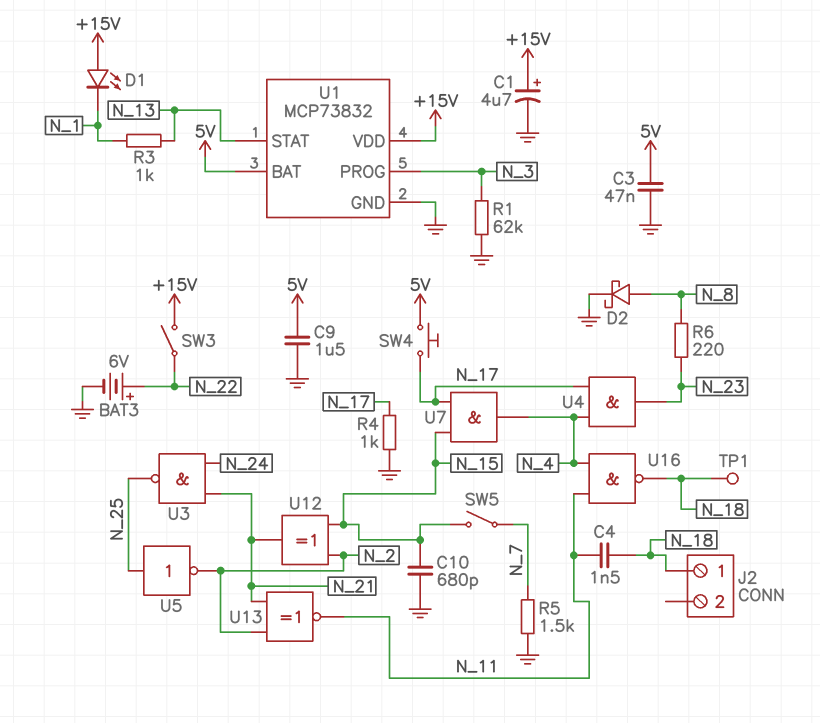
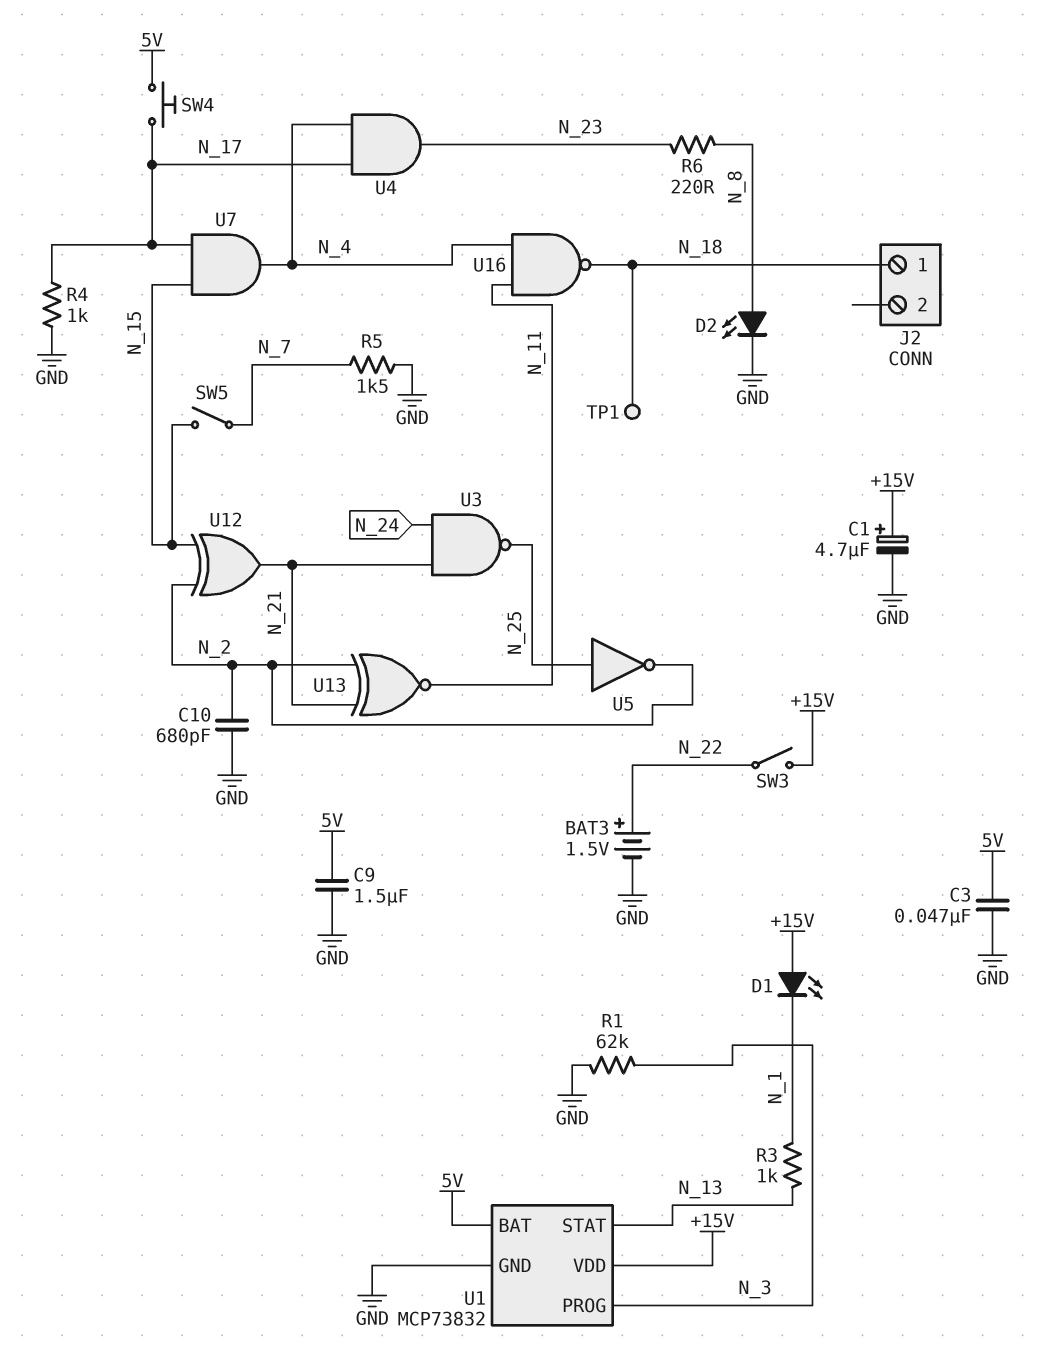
BAT3: 6V (plus N_22, minus GND) -> 1.5V (plus N_22, minus GND)
C4: 1.5nF (N_11, N_18) -> none
C10: 680pF (GND, N_15) -> 680pF (GND, N_2)
D2: schottky (A N_8, K GND) -> LED (A N_8, K GND)

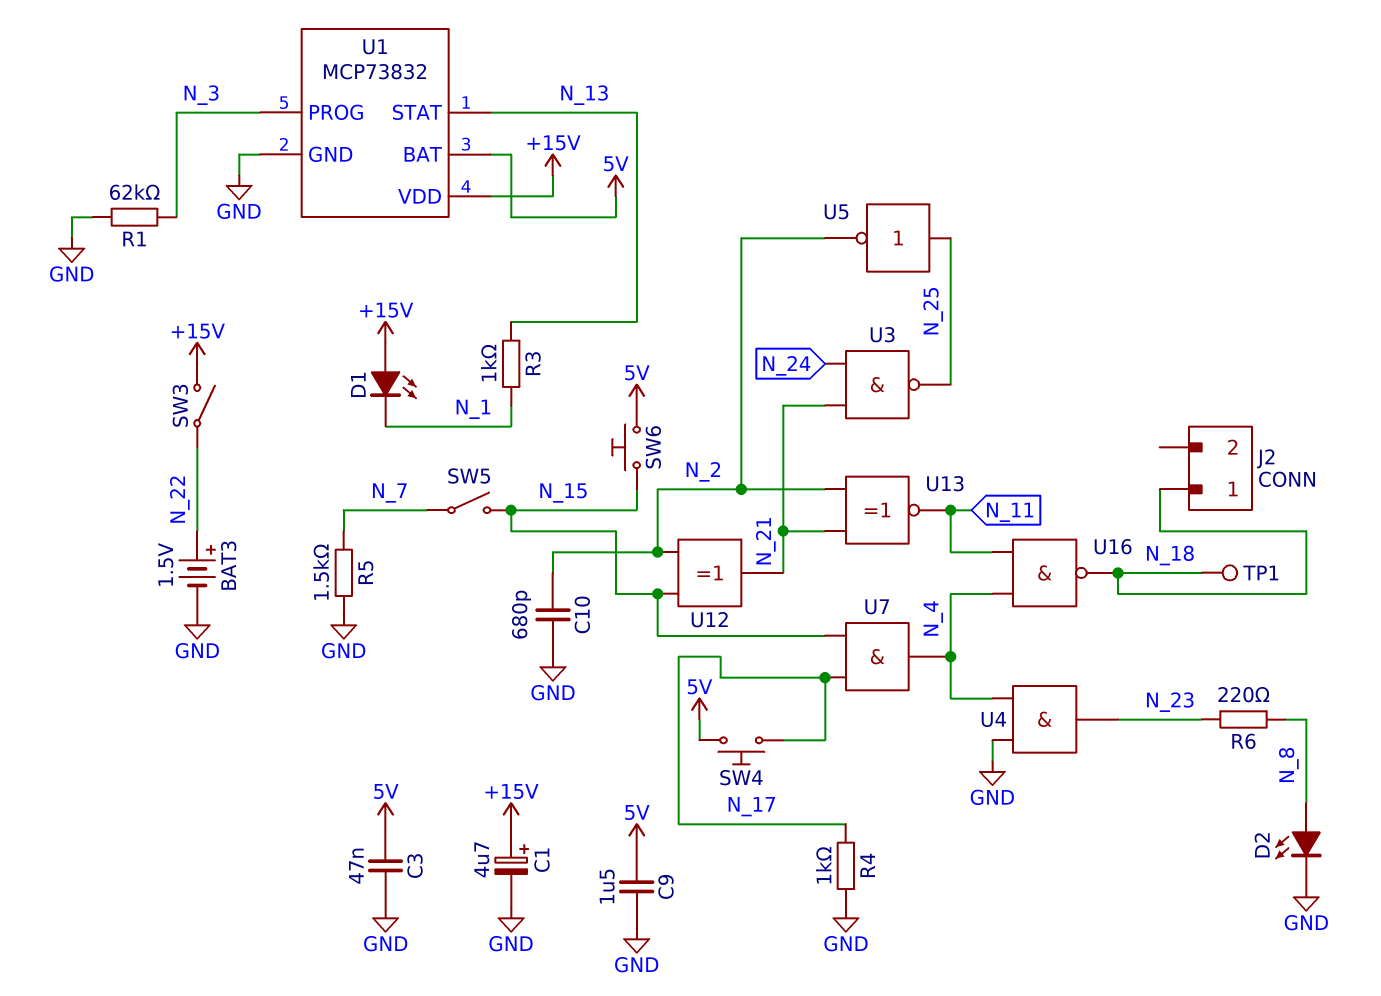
SW6: none -> button (5V, N_15)
U4: AND (in N_4, in N_17, out N_23) -> AND (in GND, in N_4, out N_23)

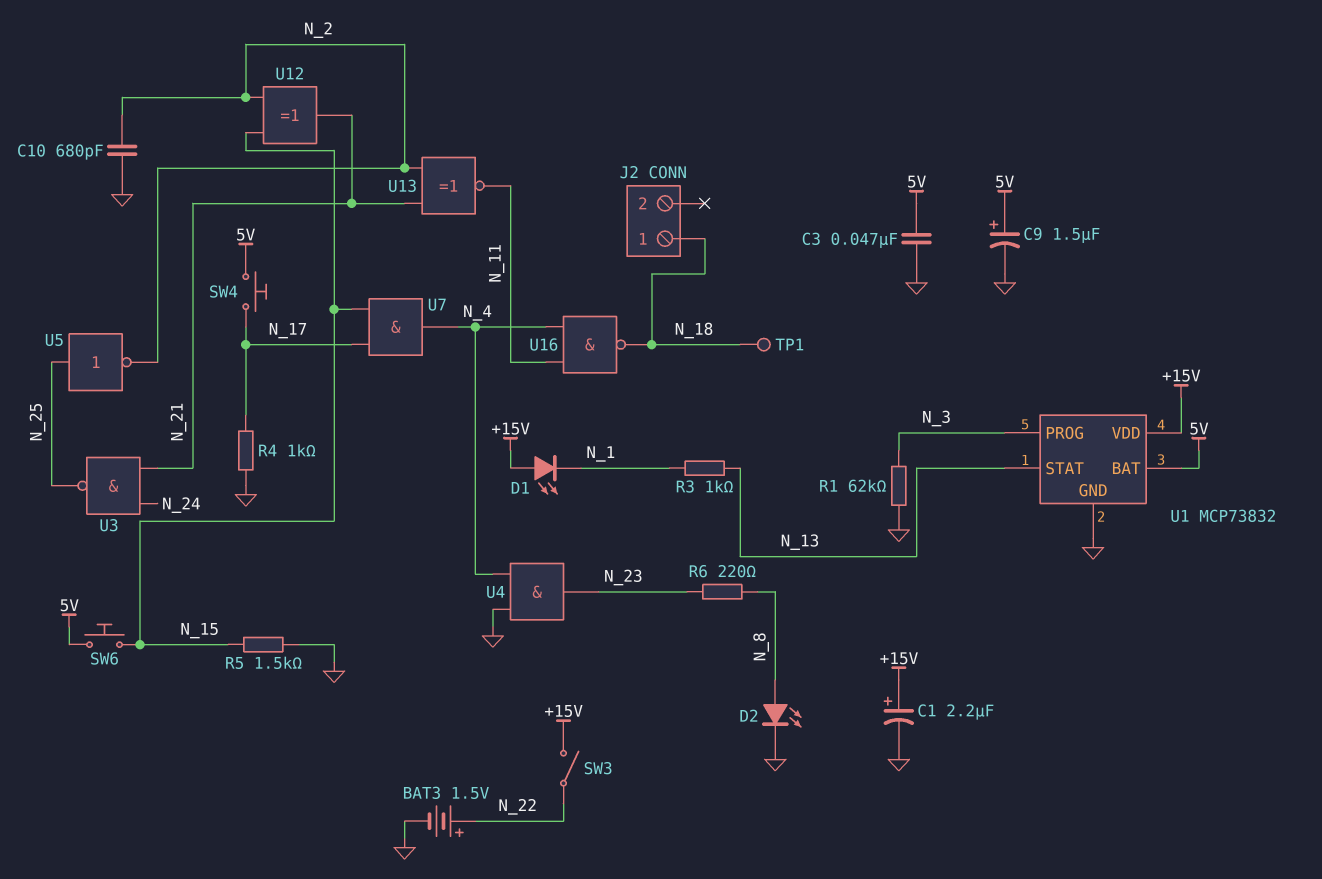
C1: 4.7uF (plus +15V, minus GND) -> 2.2uF (plus +15V, minus GND)
C9: 1.5uF (5V, GND) -> 1.5uF (plus 5V, minus GND)
R5: 1.5k (GND, N_7) -> 1.5k (GND, N_15)
SW5: switch (N_7, N_15) -> none

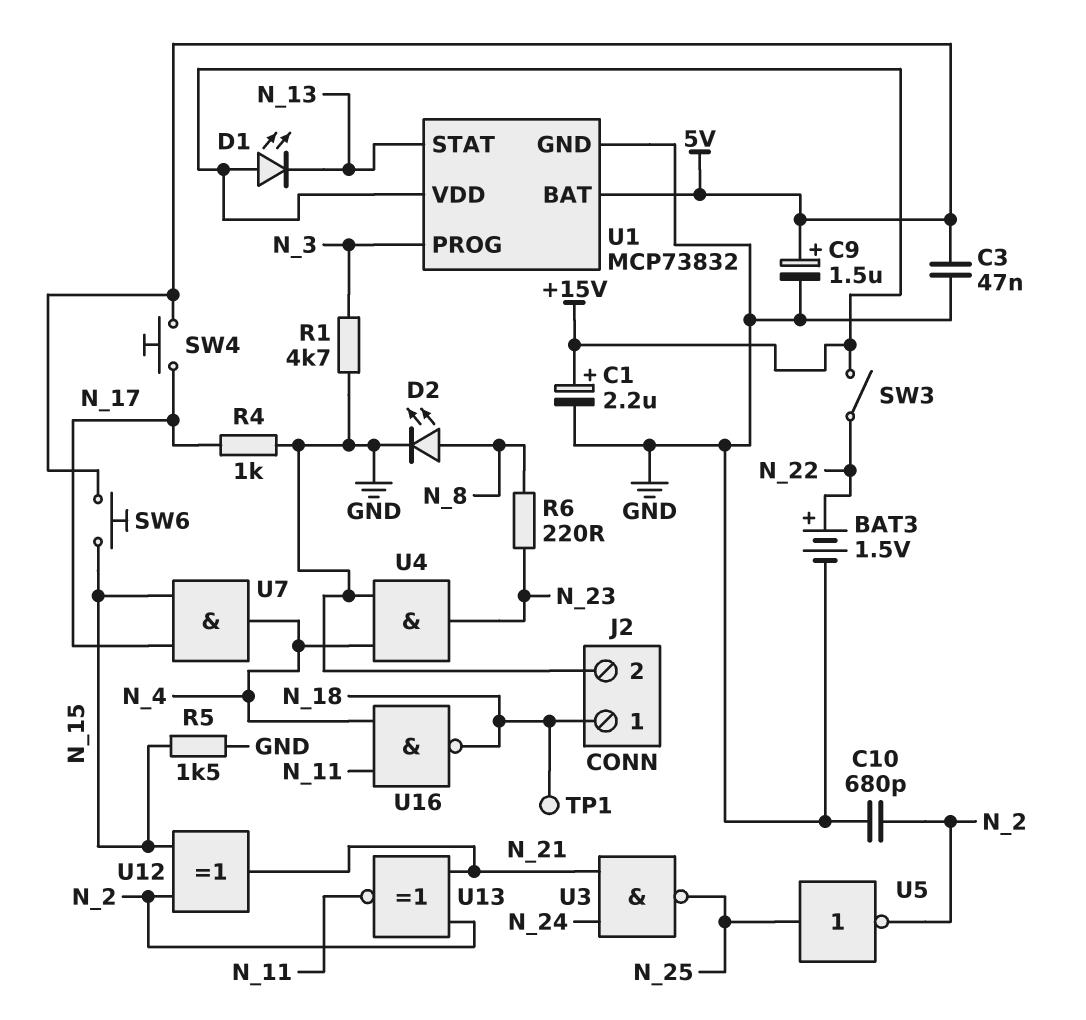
D1: LED (A +15V, K N_1) -> LED (A +15V, K N_13)
J2 pin 2: none -> GND
R1: 62k (GND, N_3) -> 4.7k (GND, N_3)
R3: 1k (N_1, N_13) -> none

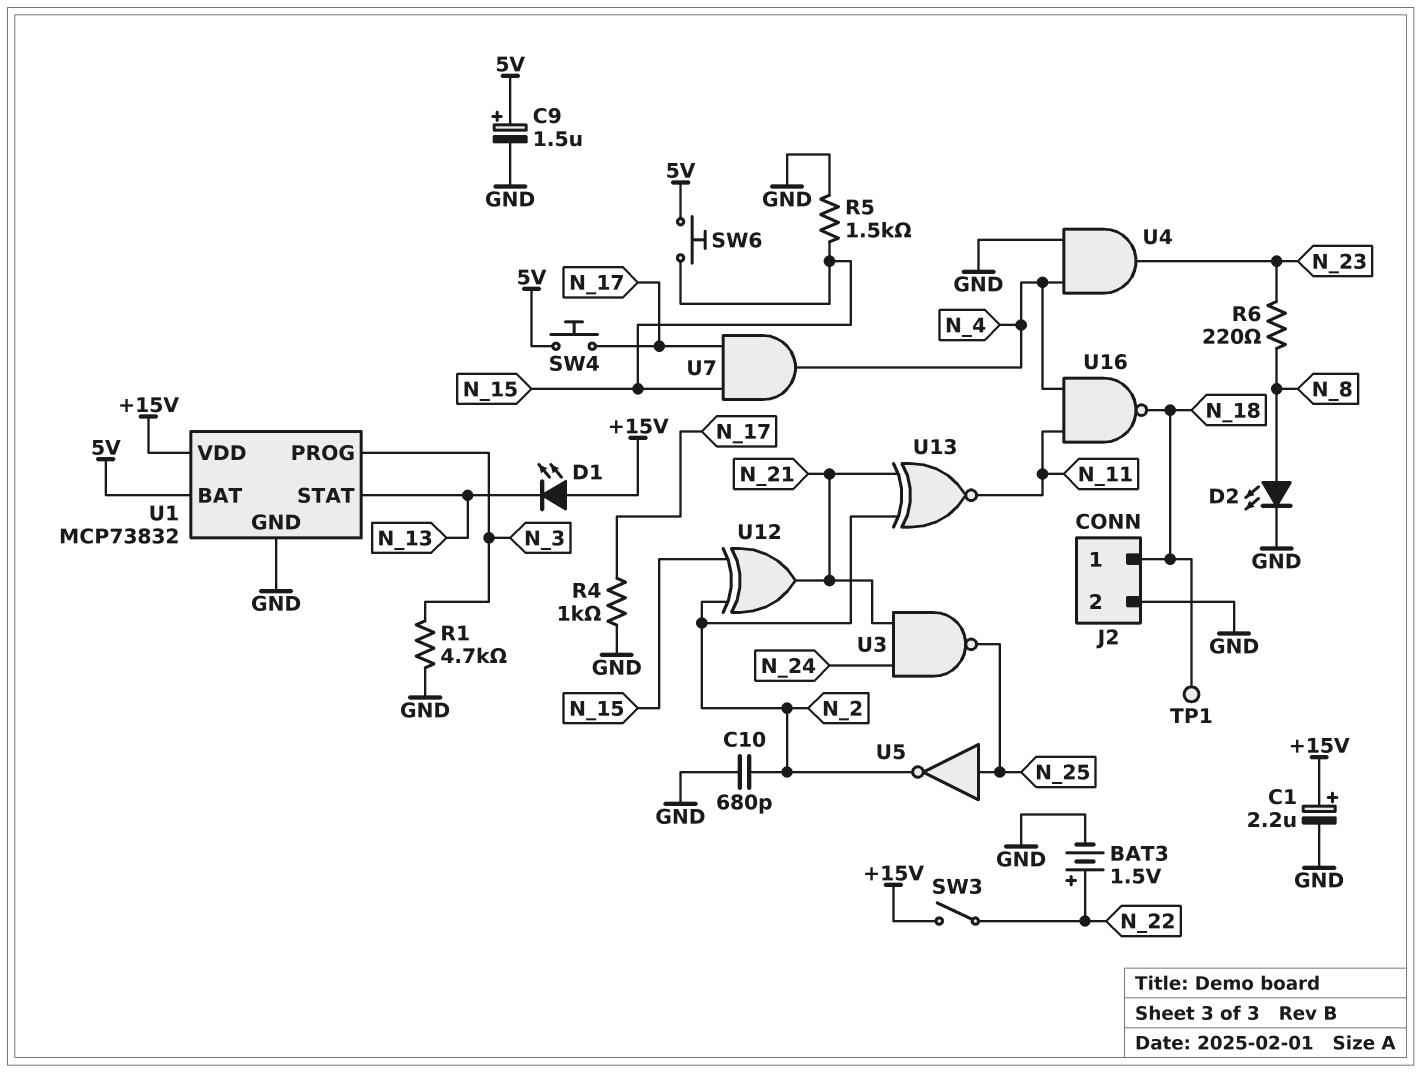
C3: 47nF (5V, GND) -> none

